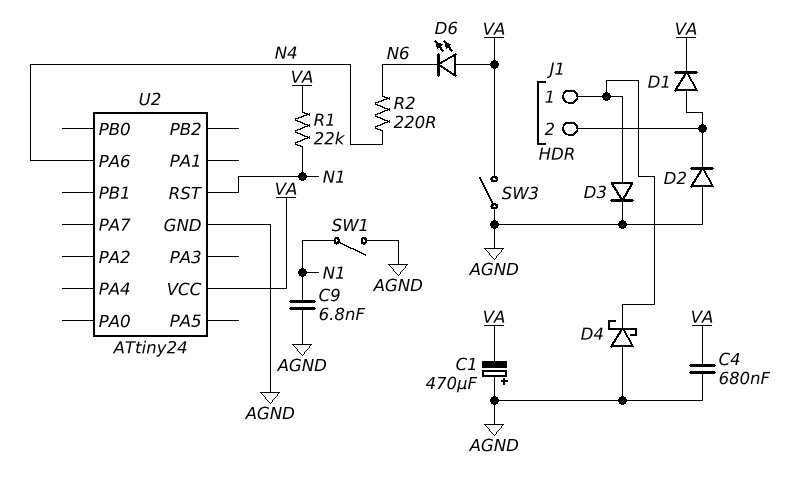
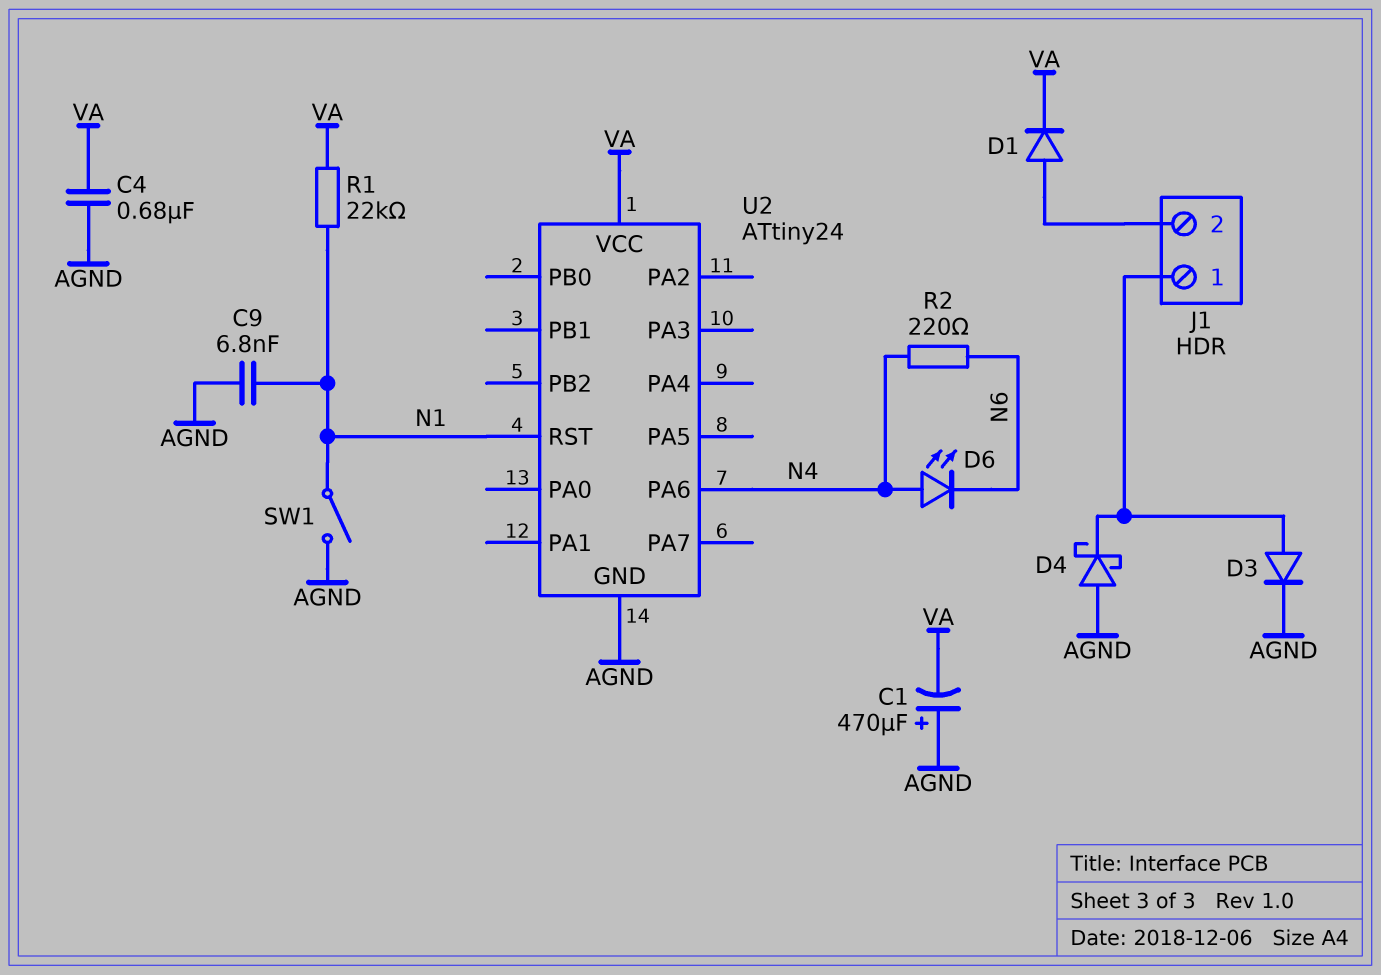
D2: diode (A AGND, K J1/2) -> none
D6: LED (A VA, K N6) -> LED (A N4, K N6)
SW3: switch (AGND, VA) -> none

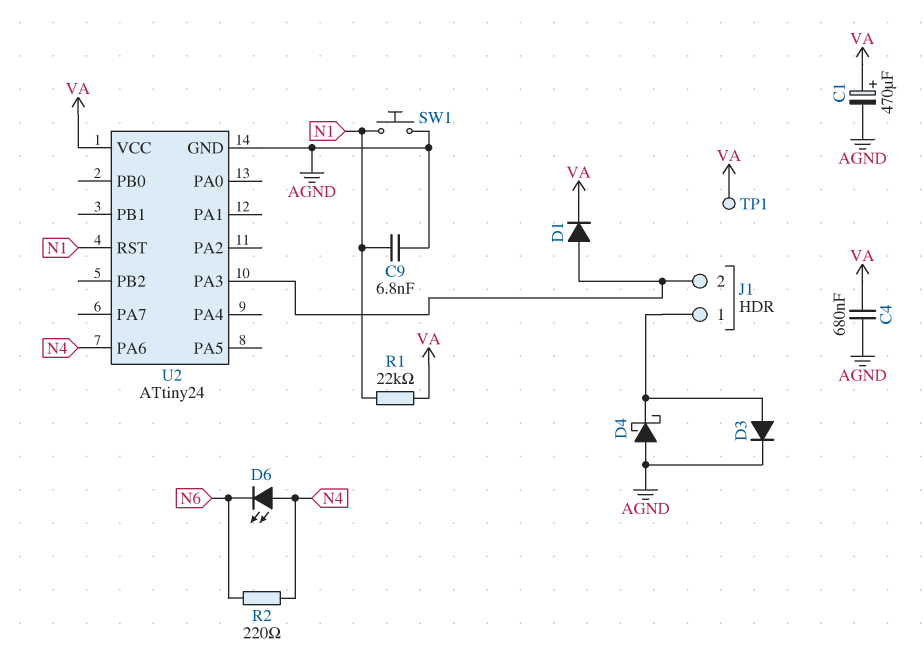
C1: 470uF (plus AGND, minus VA) -> 470uF (plus VA, minus AGND)
SW1: switch (AGND, N1) -> button (AGND, N1)
TP1: none -> test point (VA)
U2 pin PA3: none -> J1/2

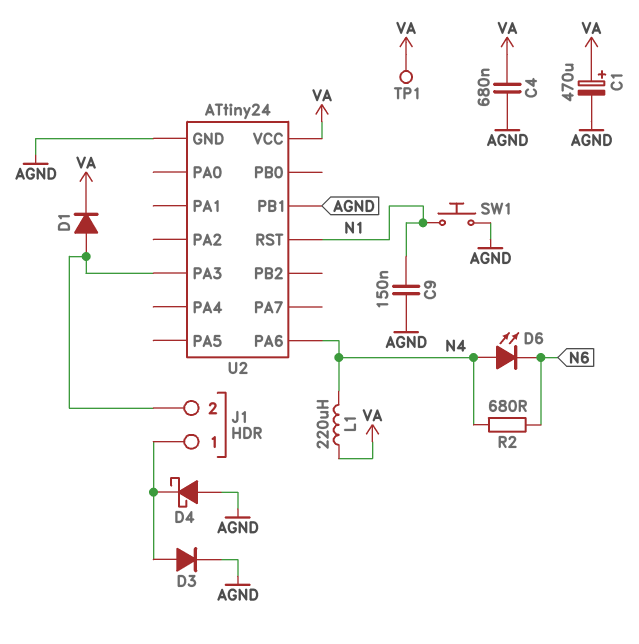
C9: 6.8nF (AGND, N1) -> 150nF (AGND, N1)
L1: none -> 220uH (N4, VA)
R1: 22k (N1, VA) -> none
R2: 220 (N4, N6) -> 680 (N4, N6)
U2 pin PB1: none -> AGND

